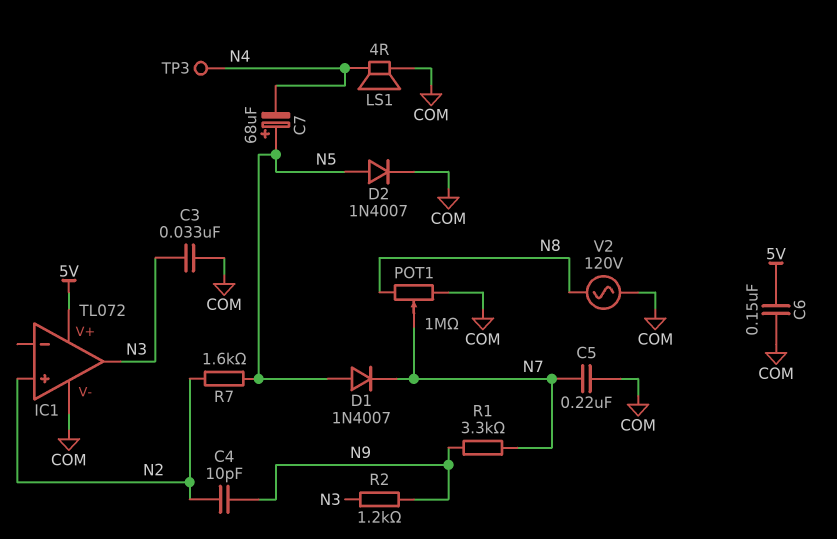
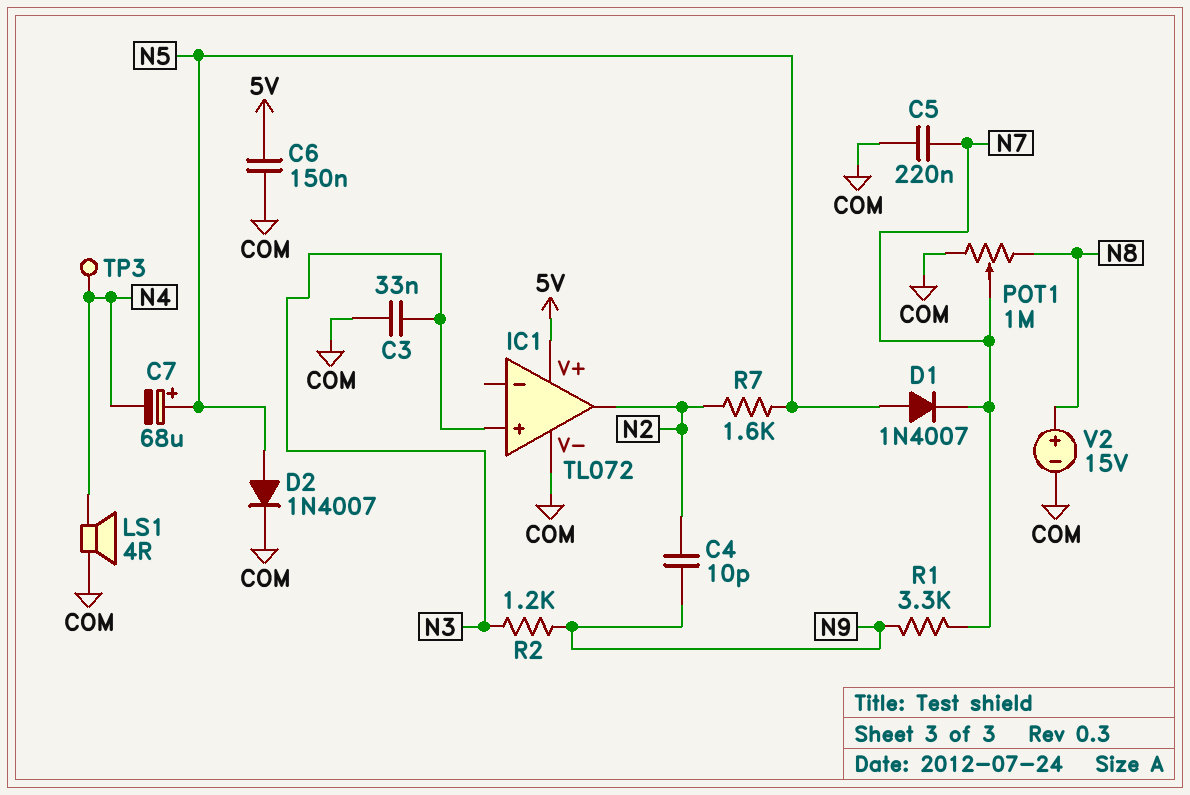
IC1 pin in+: N2 -> N3
IC1 pin out: N3 -> N2
V2: AC 120V (COM, N8) -> 15V (plus N8, minus COM)

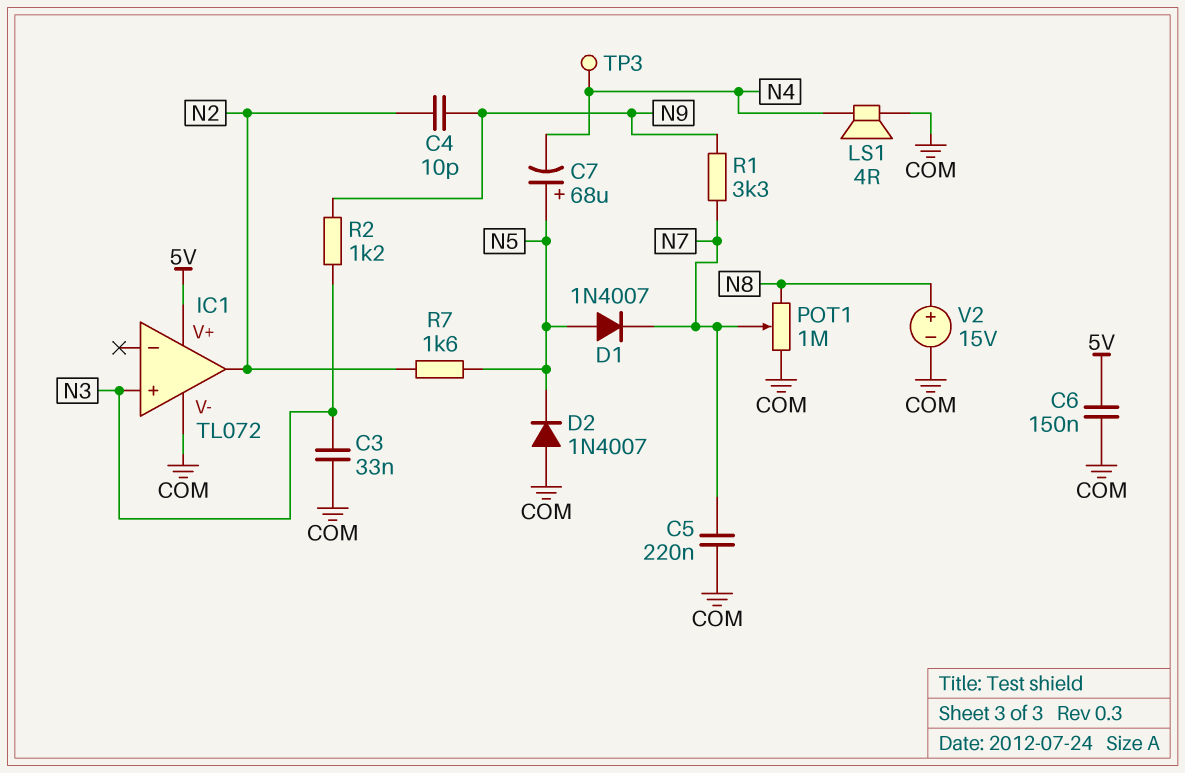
D2: diode 1N4007 (A N5, K COM) -> diode 1N4007 (A COM, K N5)

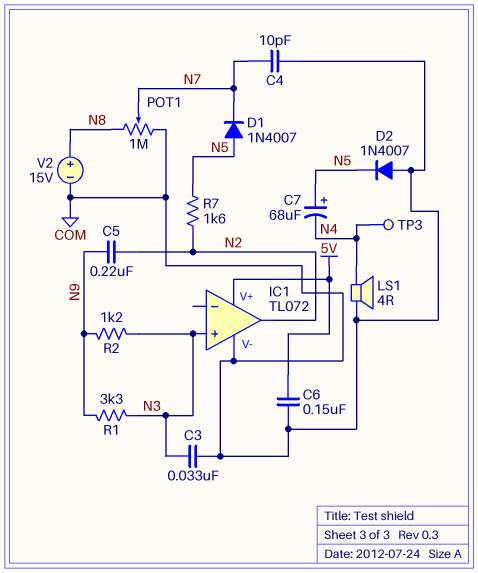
C4: 10pF (N2, N9) -> 10pF (COM, N7)
C5: 220nF (COM, N7) -> 220nF (N2, N9)
R1: 3.3k (N7, N9) -> 3.3k (N3, N9)

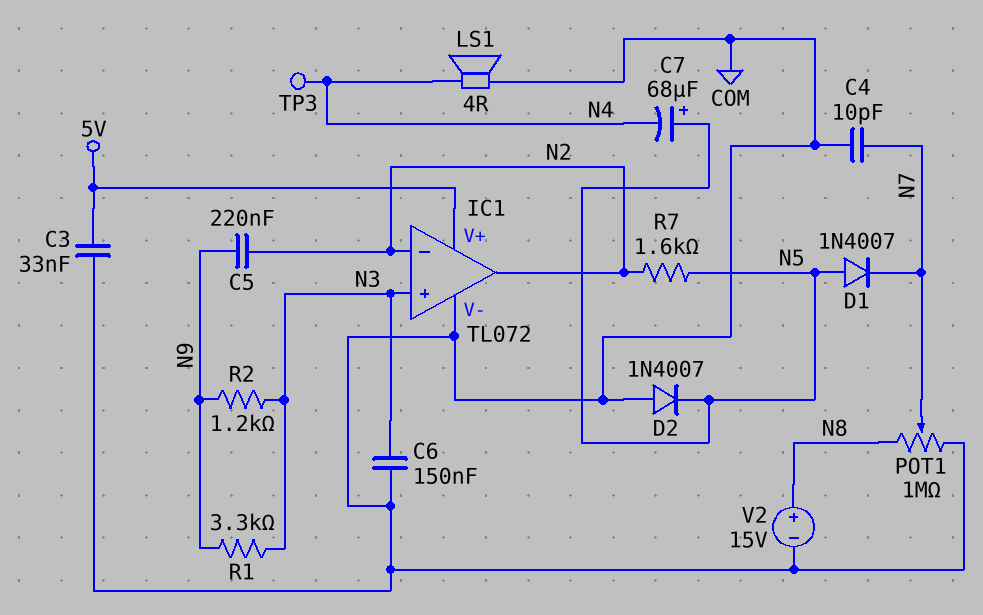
C3: 33nF (COM, N3) -> 33nF (5V, COM)
C6: 150nF (5V, COM) -> 150nF (COM, N3)
IC1 pin in-: none -> N2

